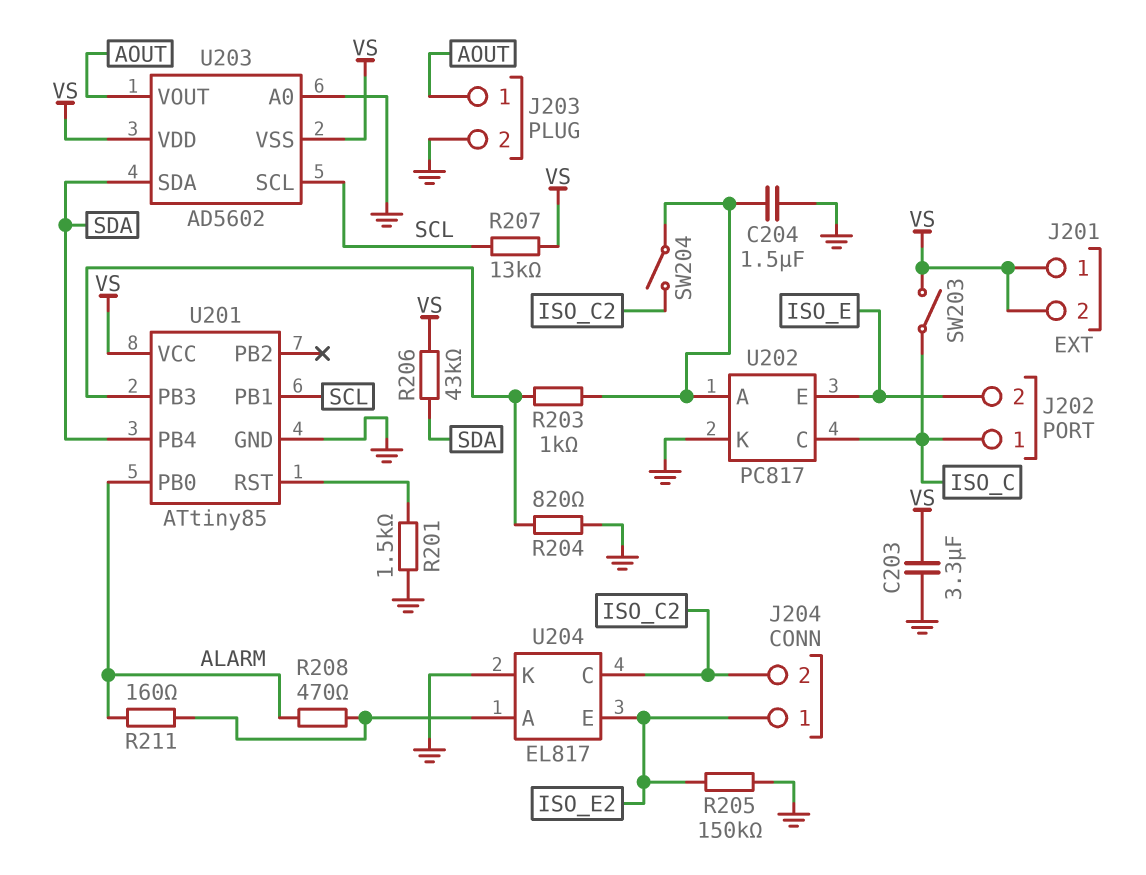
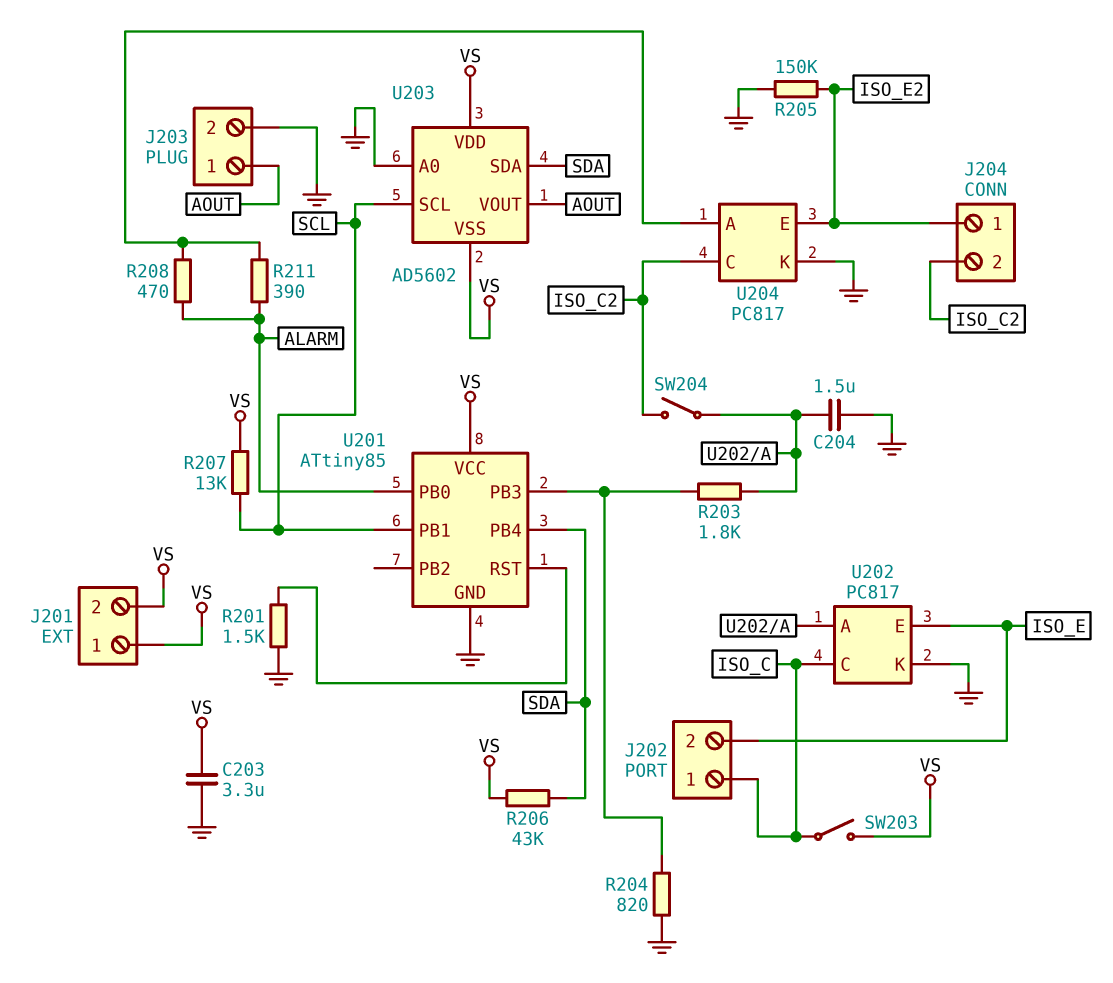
R203: 1k (U201/PB3, U202/A) -> 1.8k (U201/PB3, U202/A)
R211: 160 (ALARM, U204/A) -> 390 (ALARM, U204/A)
U204: EL817 -> PC817

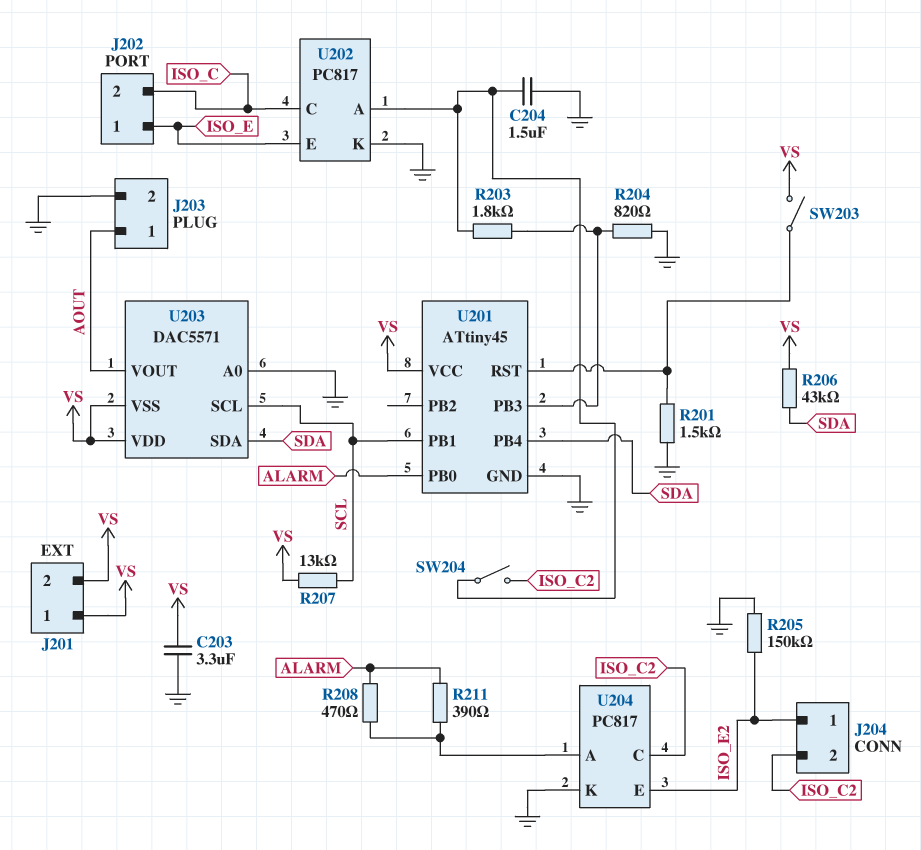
J202 pin 1: ISO_C -> ISO_E
J202 pin 2: ISO_E -> ISO_C
SW203: switch (ISO_C, VS) -> switch (U201/RST, VS)
U201: ATtiny85 -> ATtiny45
U203: AD5602 -> DAC5571

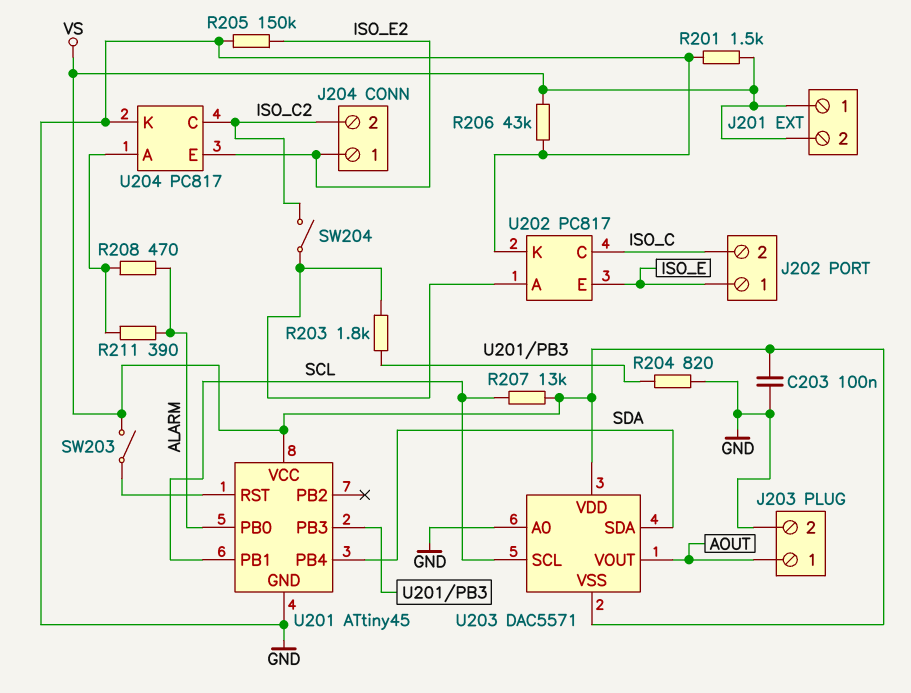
C203: 3.3uF (GND, VS) -> 100nF (GND, VS)
C204: 1.5uF (GND, U202/A) -> none
R201: 1.5k (GND, U201/RST) -> 1.5k (GND, VS)
R206: 43k (SDA, VS) -> 43k (GND, VS)

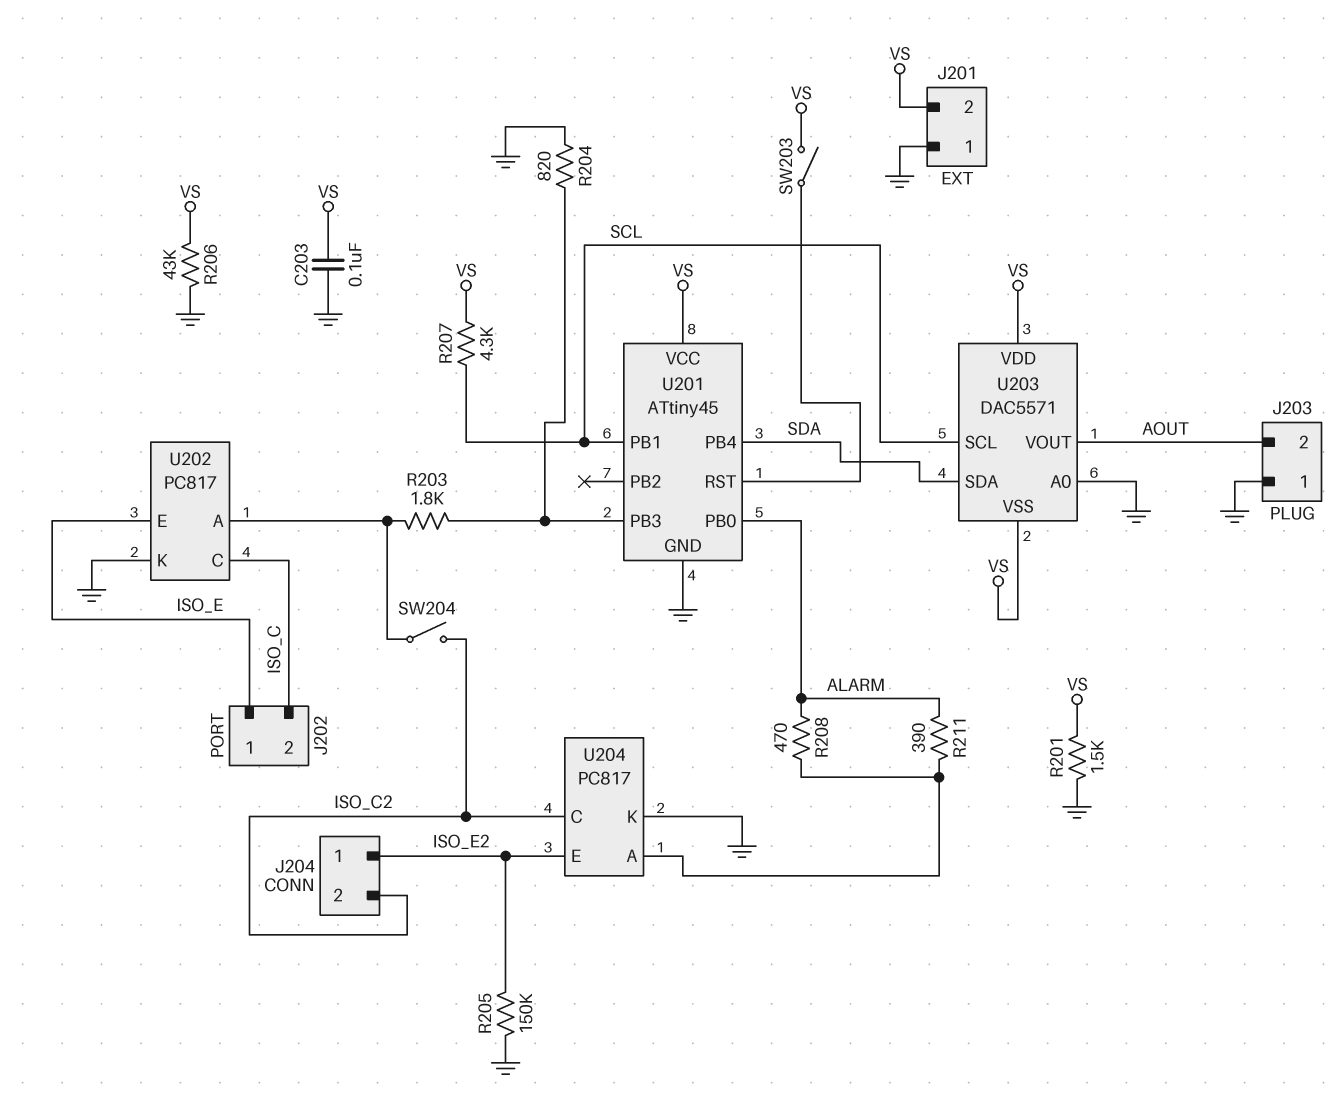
J201 pin 1: VS -> GND
J203 pin 1: AOUT -> GND
J203 pin 2: GND -> AOUT
R207: 13k (SCL, VS) -> 4.3k (SCL, VS)

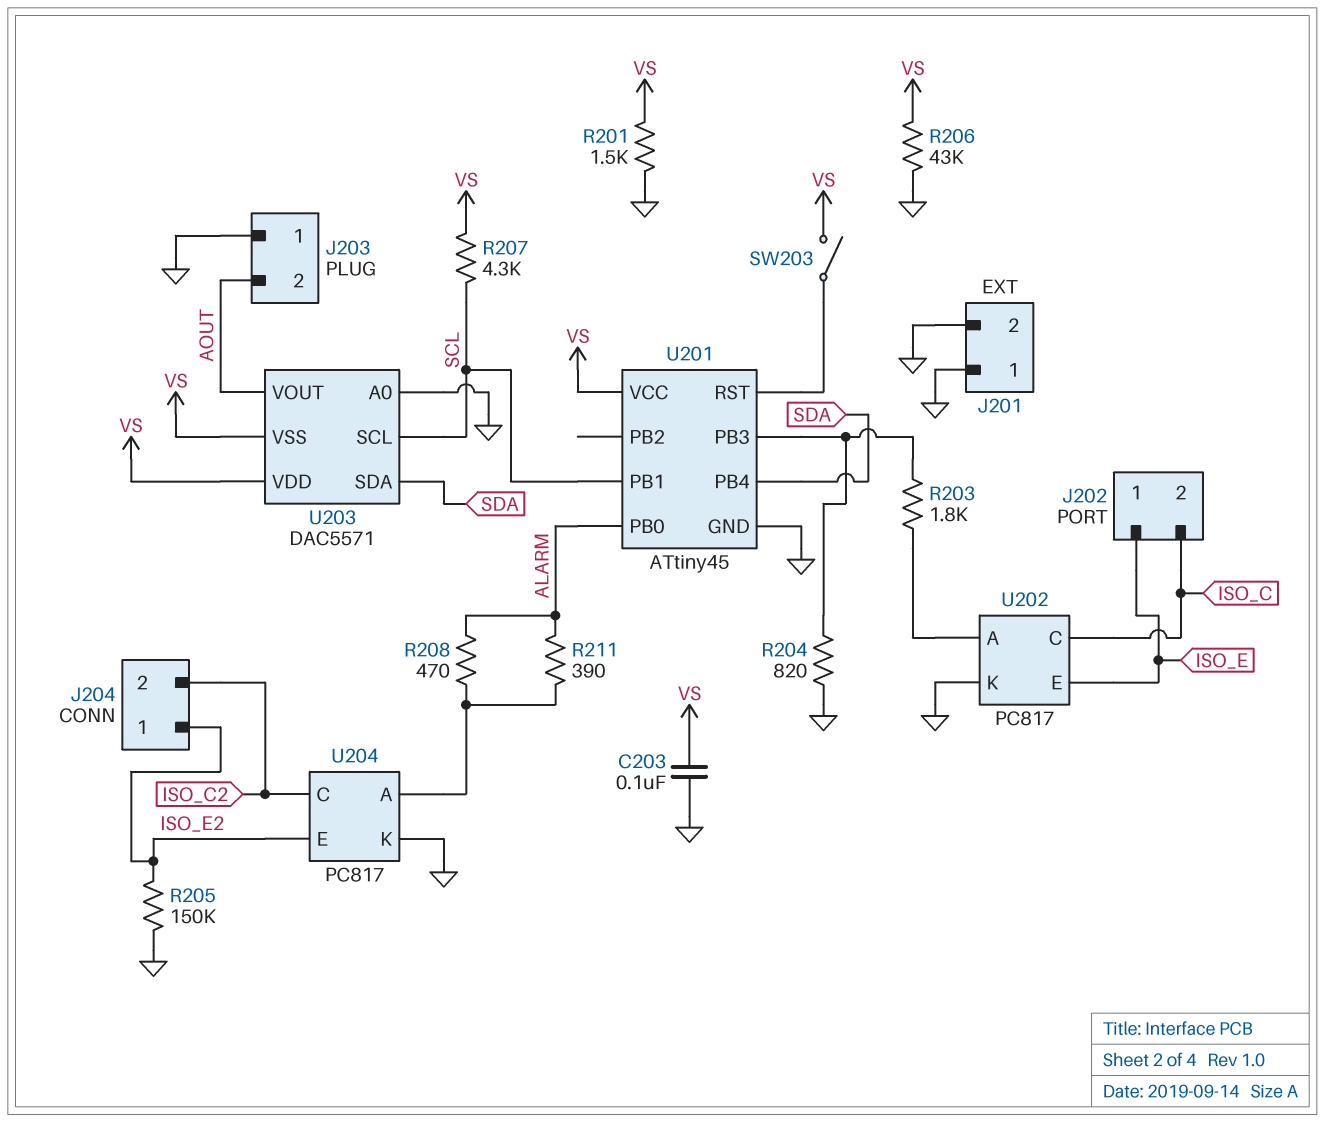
J201 pin 2: VS -> GND
SW204: switch (ISO_C2, U202/A) -> none

